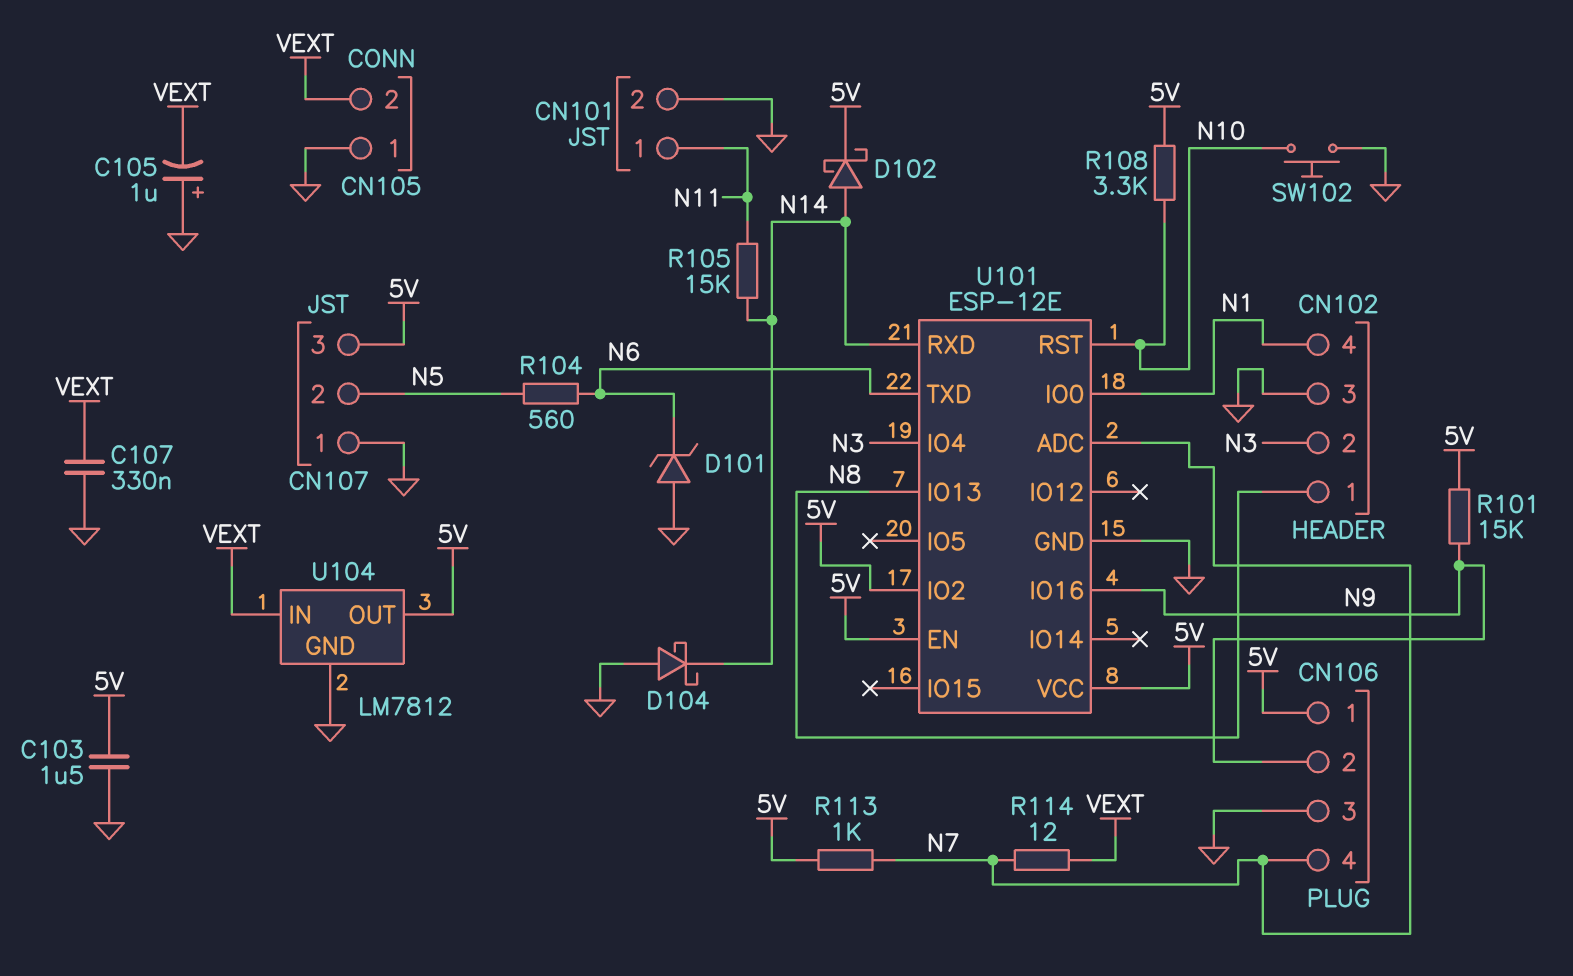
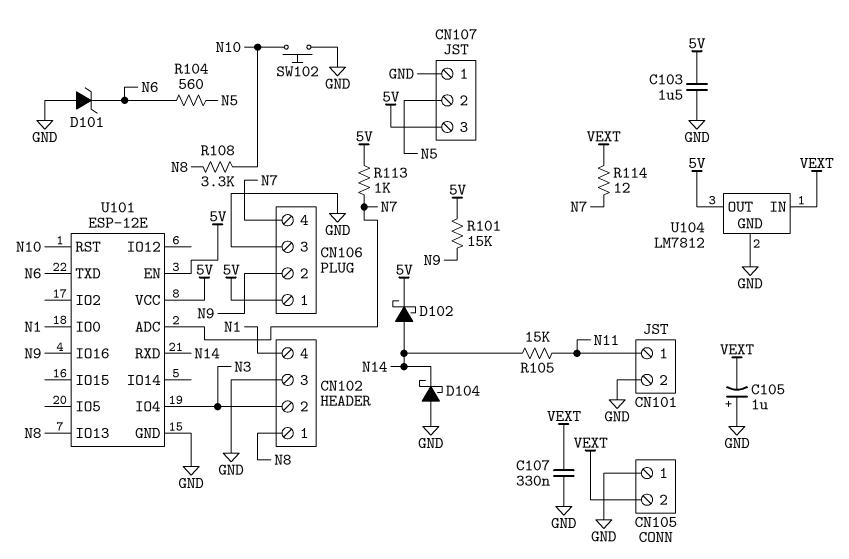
R108: 3.3k (5V, N10) -> 3.3k (N8, N10)
U101 pin IO2: 5V -> none

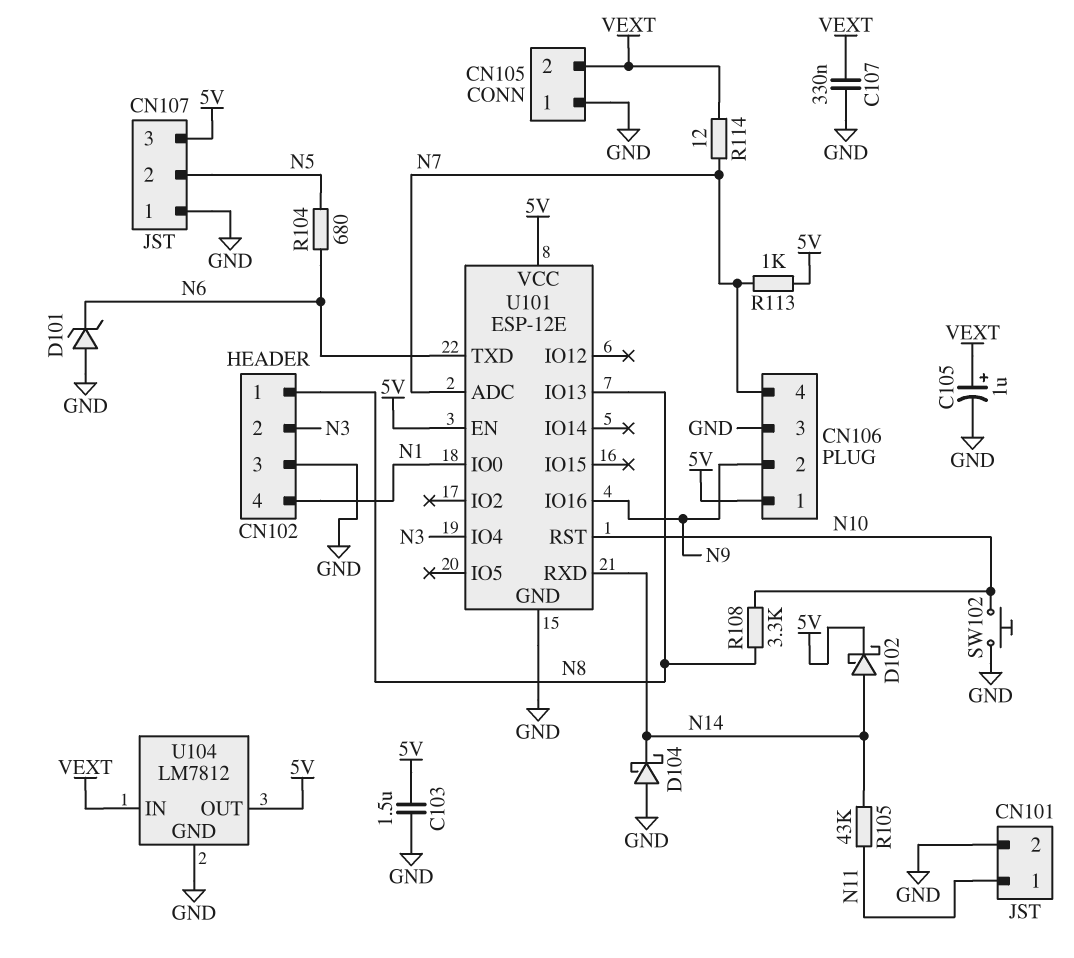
C105: 1uF (plus GND, minus VEXT) -> 1uF (plus VEXT, minus GND)
R101: 15k (5V, N9) -> none
R104: 560 (N5, N6) -> 680 (N5, N6)
R105: 15k (N11, N14) -> 43k (N11, N14)

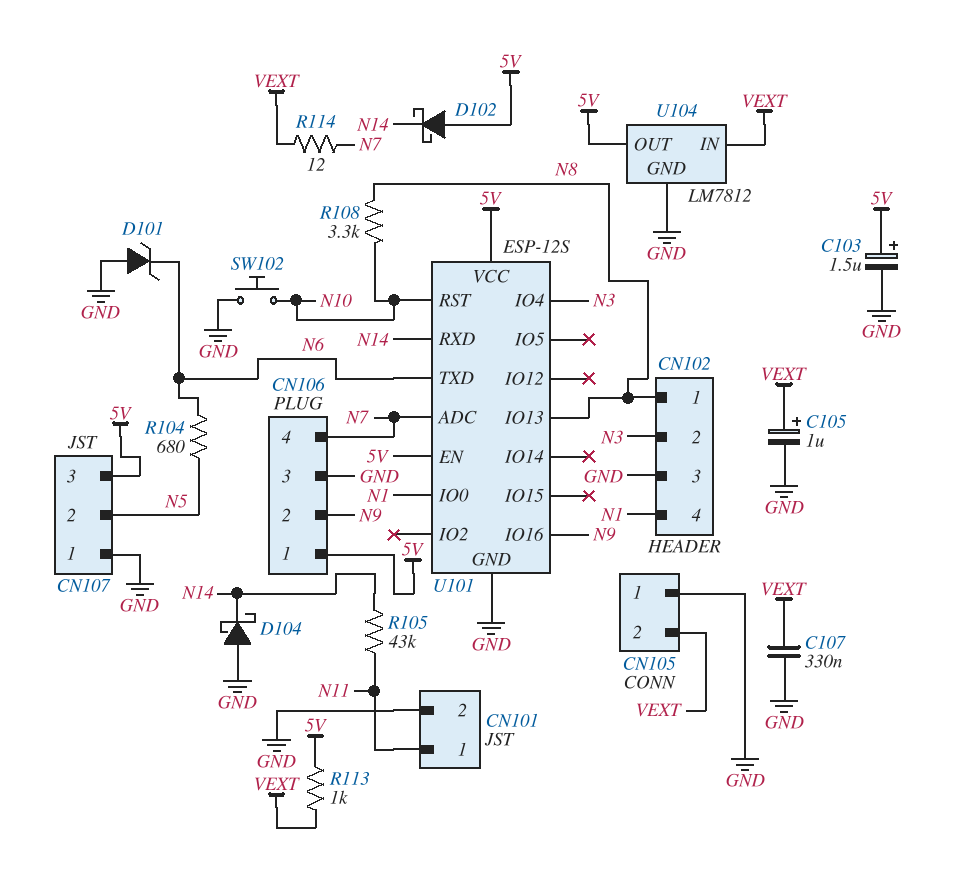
C103: 1.5uF (5V, GND) -> 1.5uF (plus 5V, minus GND)
D102: schottky (A N14, K 5V) -> schottky (A 5V, K N14)
R113: 1k (5V, N7) -> 1k (5V, VEXT)
U101: ESP-12E -> ESP-12S

